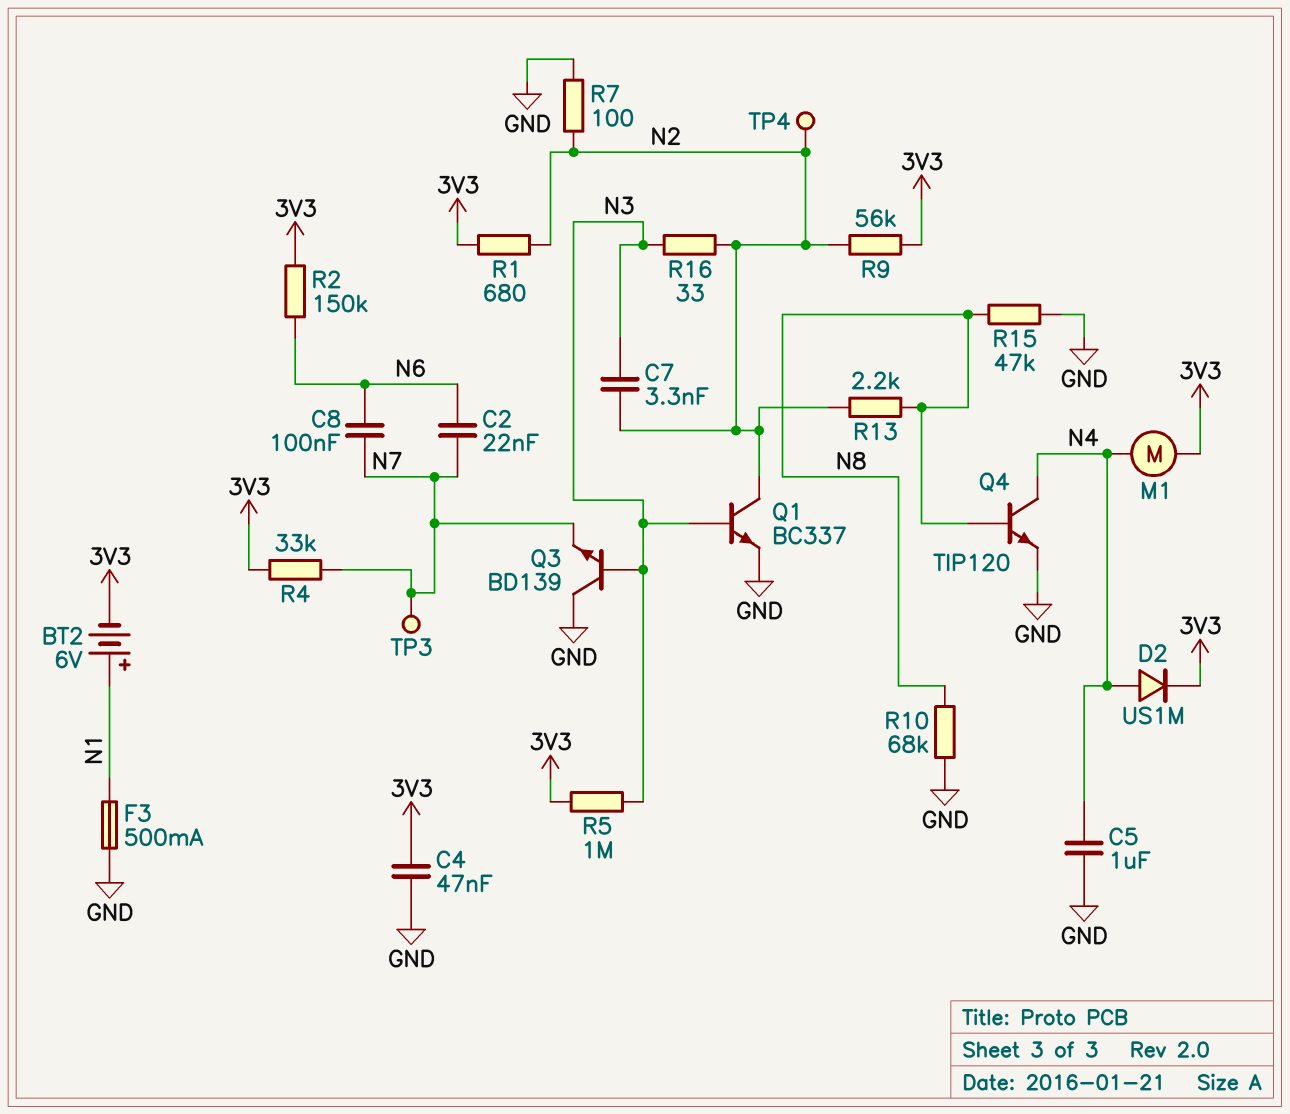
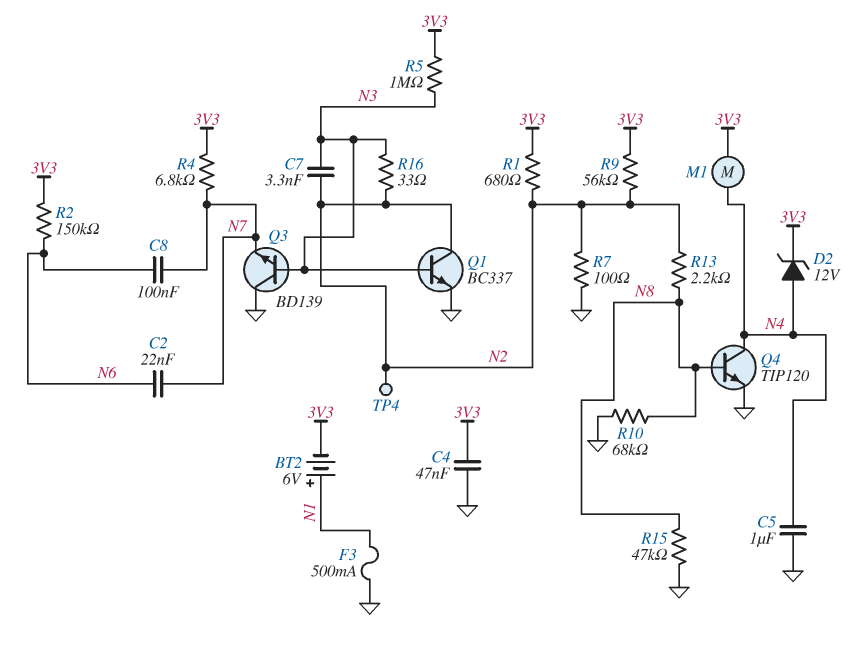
D2: diode US1M (A N4, K 3V3) -> zener 12V (A N4, K 3V3)
R4: 33k (3V3, N7) -> 6.8k (3V3, N7)
TP3: test point (N7) -> none

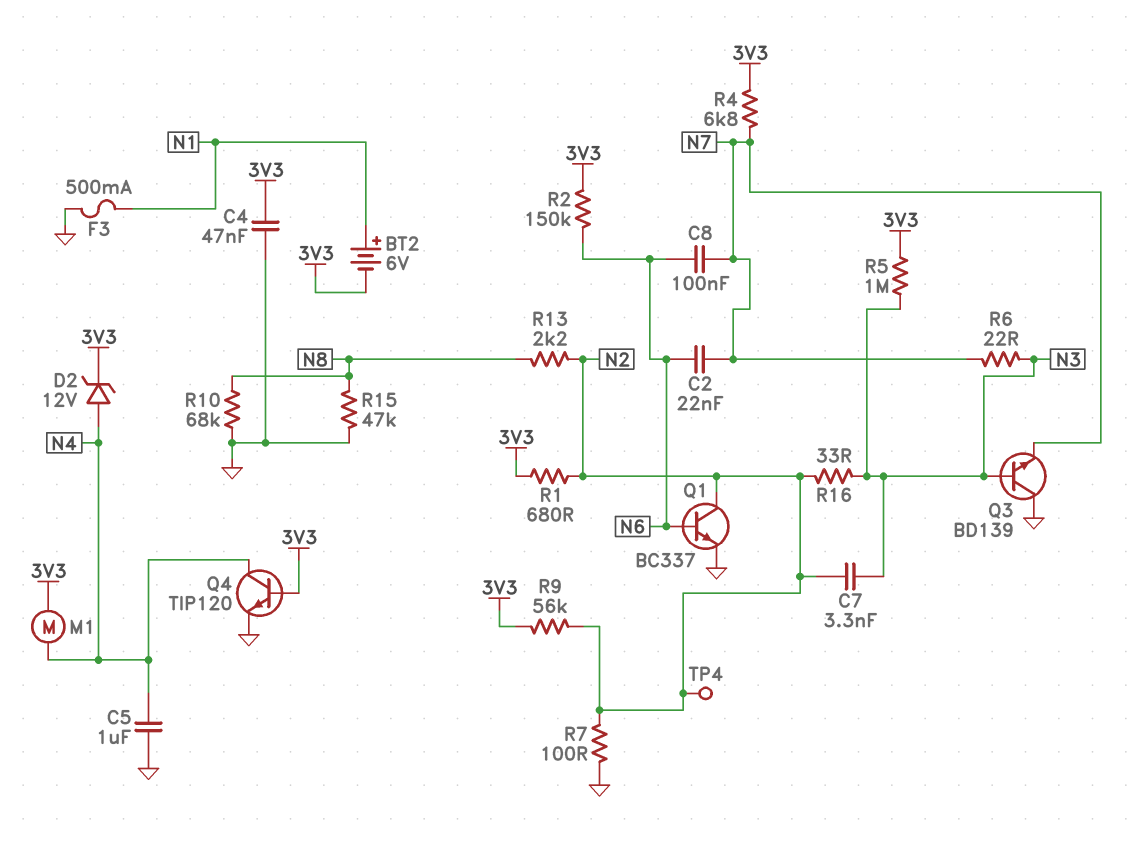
Q1: NPN BC337 (B N3, C N2, E GND) -> NPN BC337 (B N6, C N2, E GND)
Q4: NPN TIP120 (B N8, C N4, E GND) -> NPN TIP120 (B 3V3, C N4, E GND)
R6: none -> 22 (N3, N7)

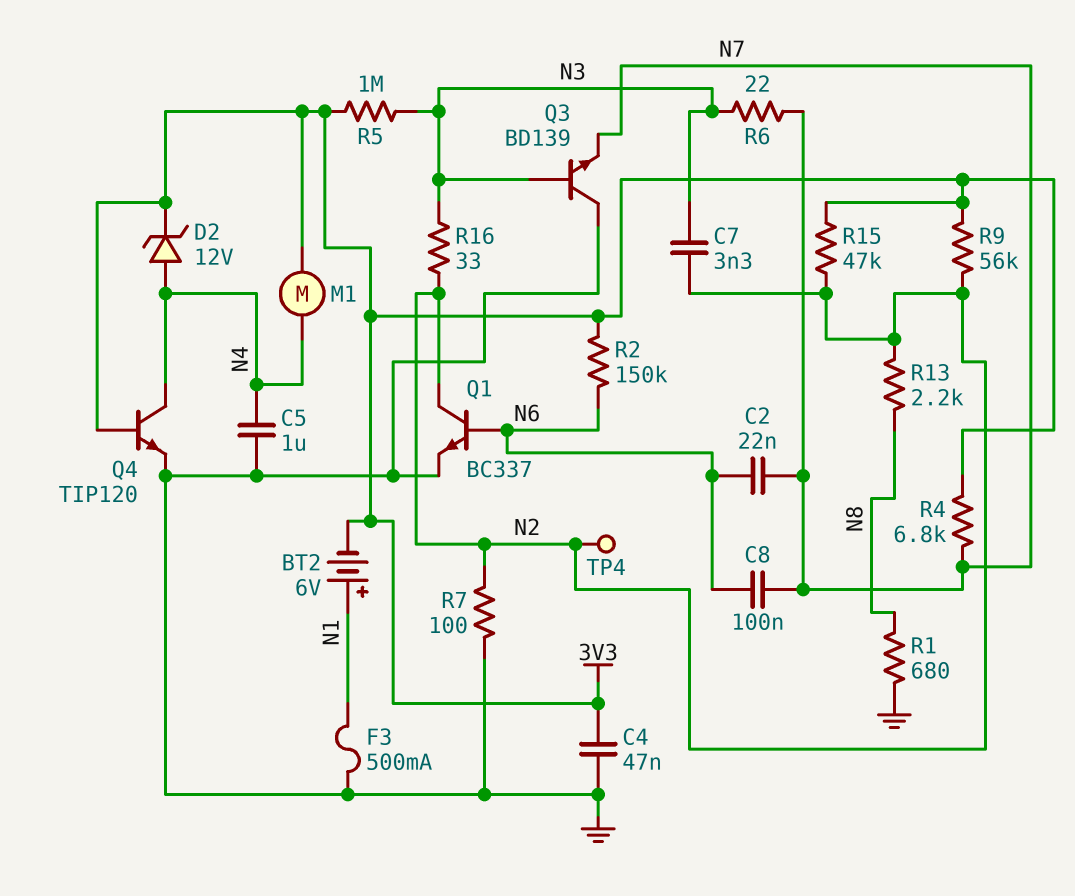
R1: 680 (3V3, N2) -> 680 (GND, N8)
R10: 68k (GND, N8) -> none
R15: 47k (GND, N8) -> 47k (3V3, N2)

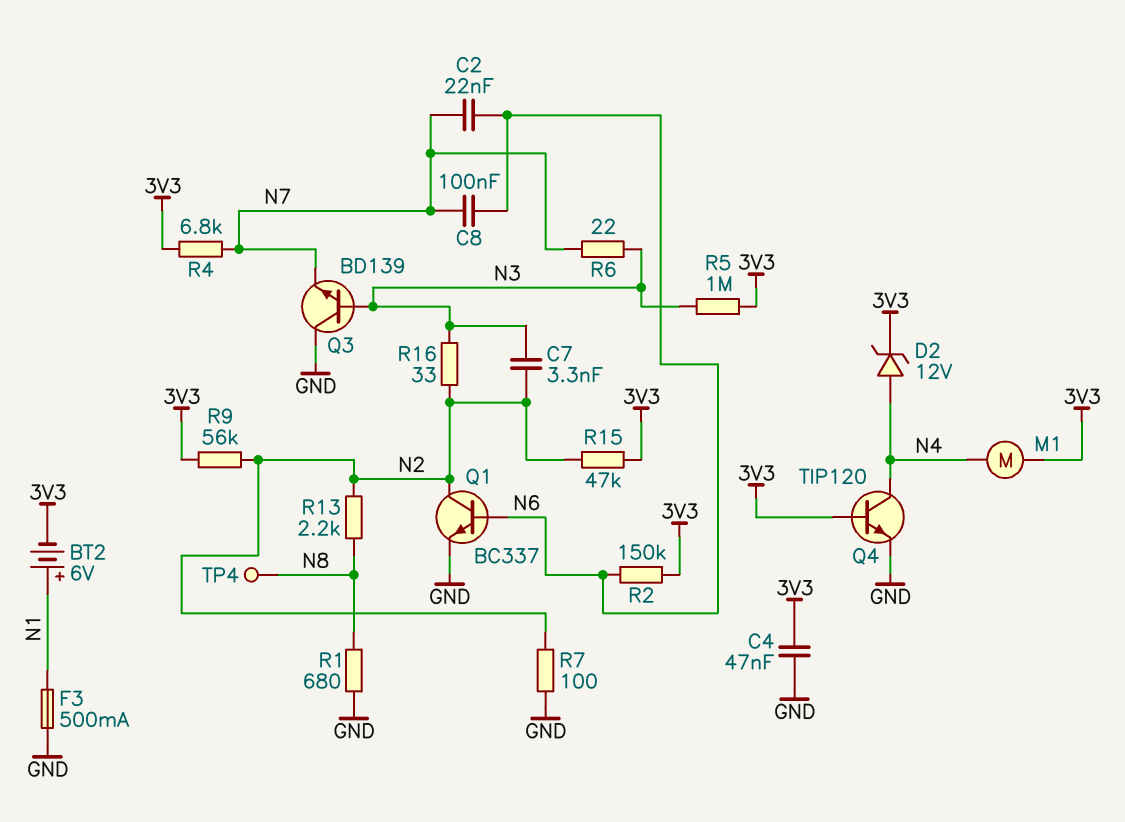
C5: 1uF (GND, N4) -> none
TP4: test point (N2) -> test point (N8)

